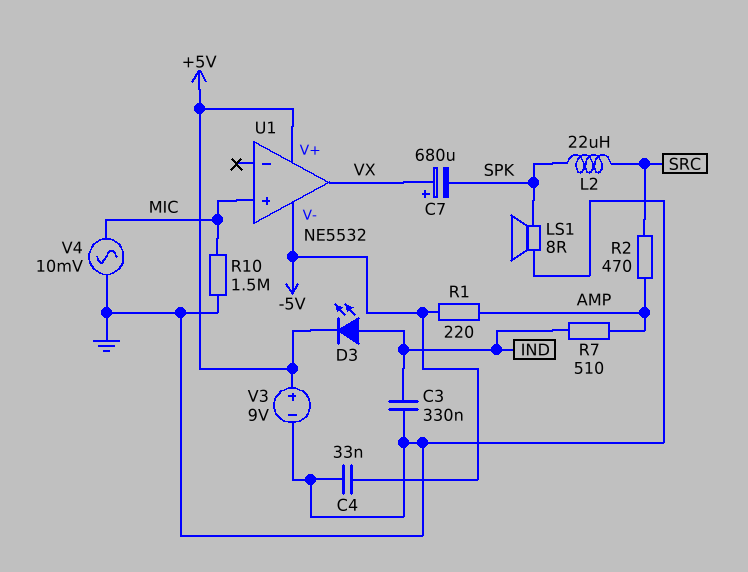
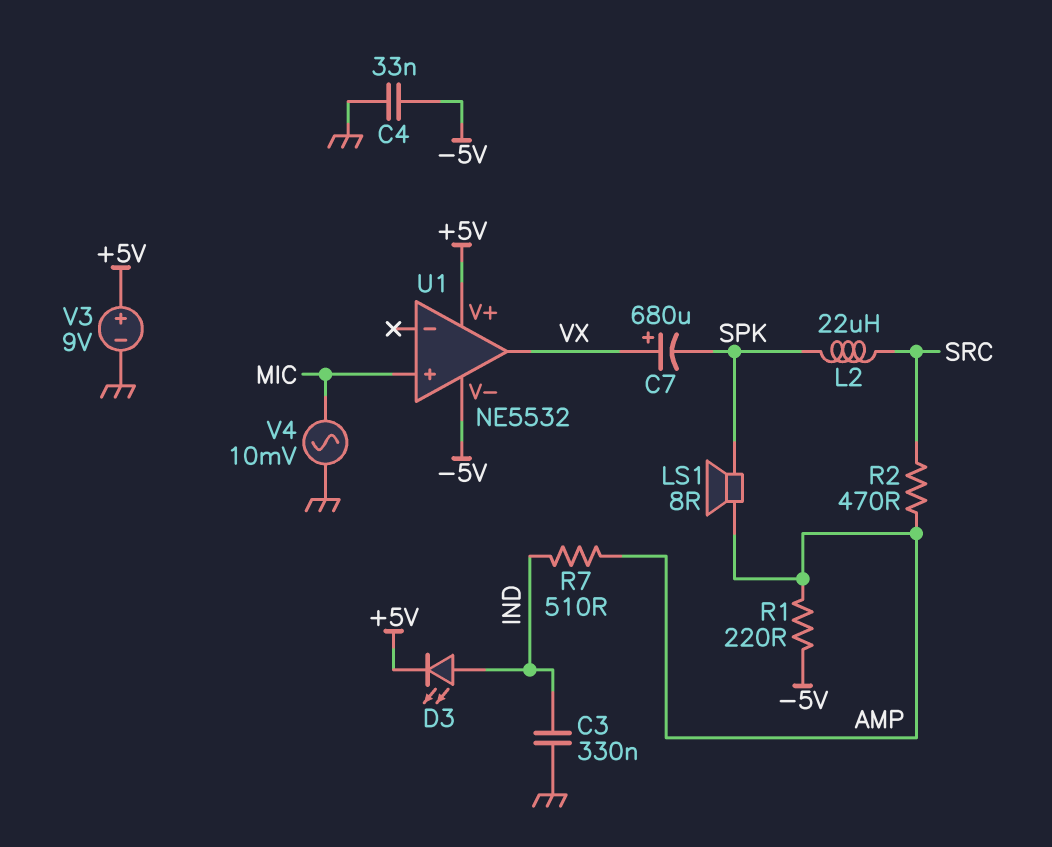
LS1: speaker 8R (GND, SPK) -> speaker 8R (AMP, SPK)
R10: 1.5M (GND, MIC) -> none

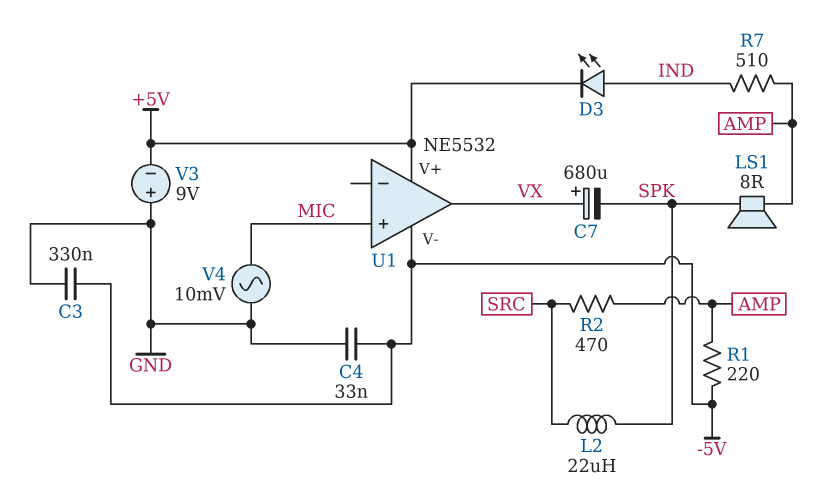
C3: 330nF (GND, IND) -> 330nF (-5V, GND)
V3: 9V (plus +5V, minus GND) -> 9V (plus GND, minus +5V)

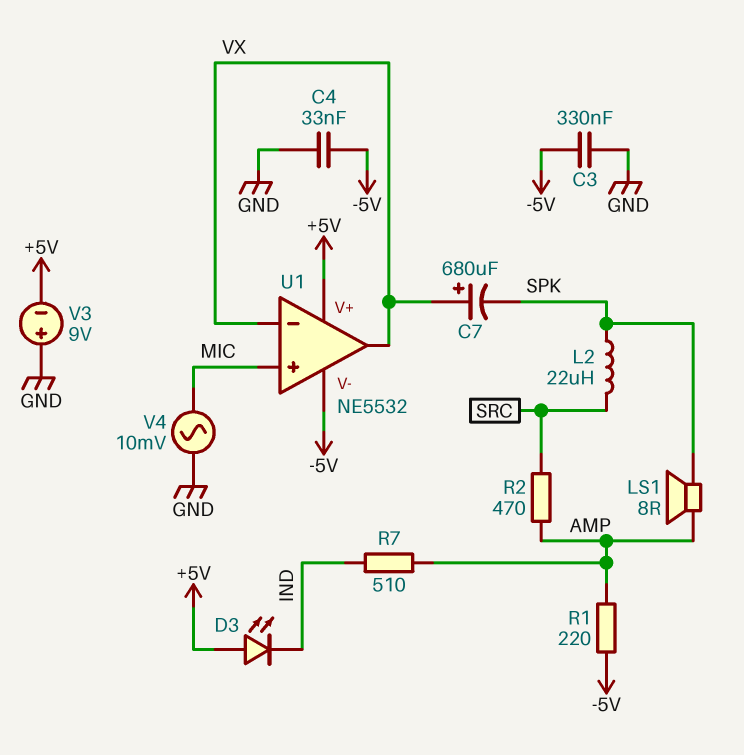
D3: LED (A IND, K +5V) -> LED (A +5V, K IND)
U1 pin in-: none -> VX

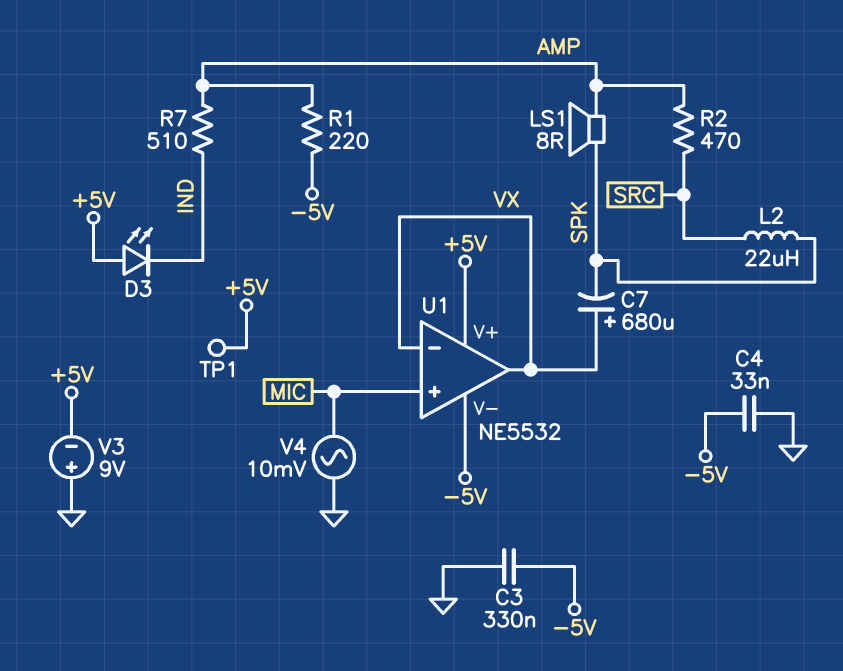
TP1: none -> test point (+5V)

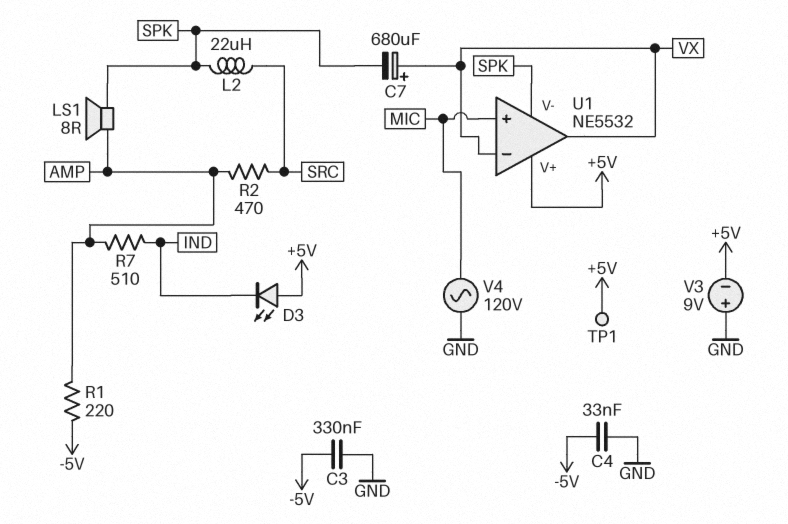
U1 pin V-: -5V -> SPK
V4: AC 10mV (GND, MIC) -> AC 120V (GND, MIC)

